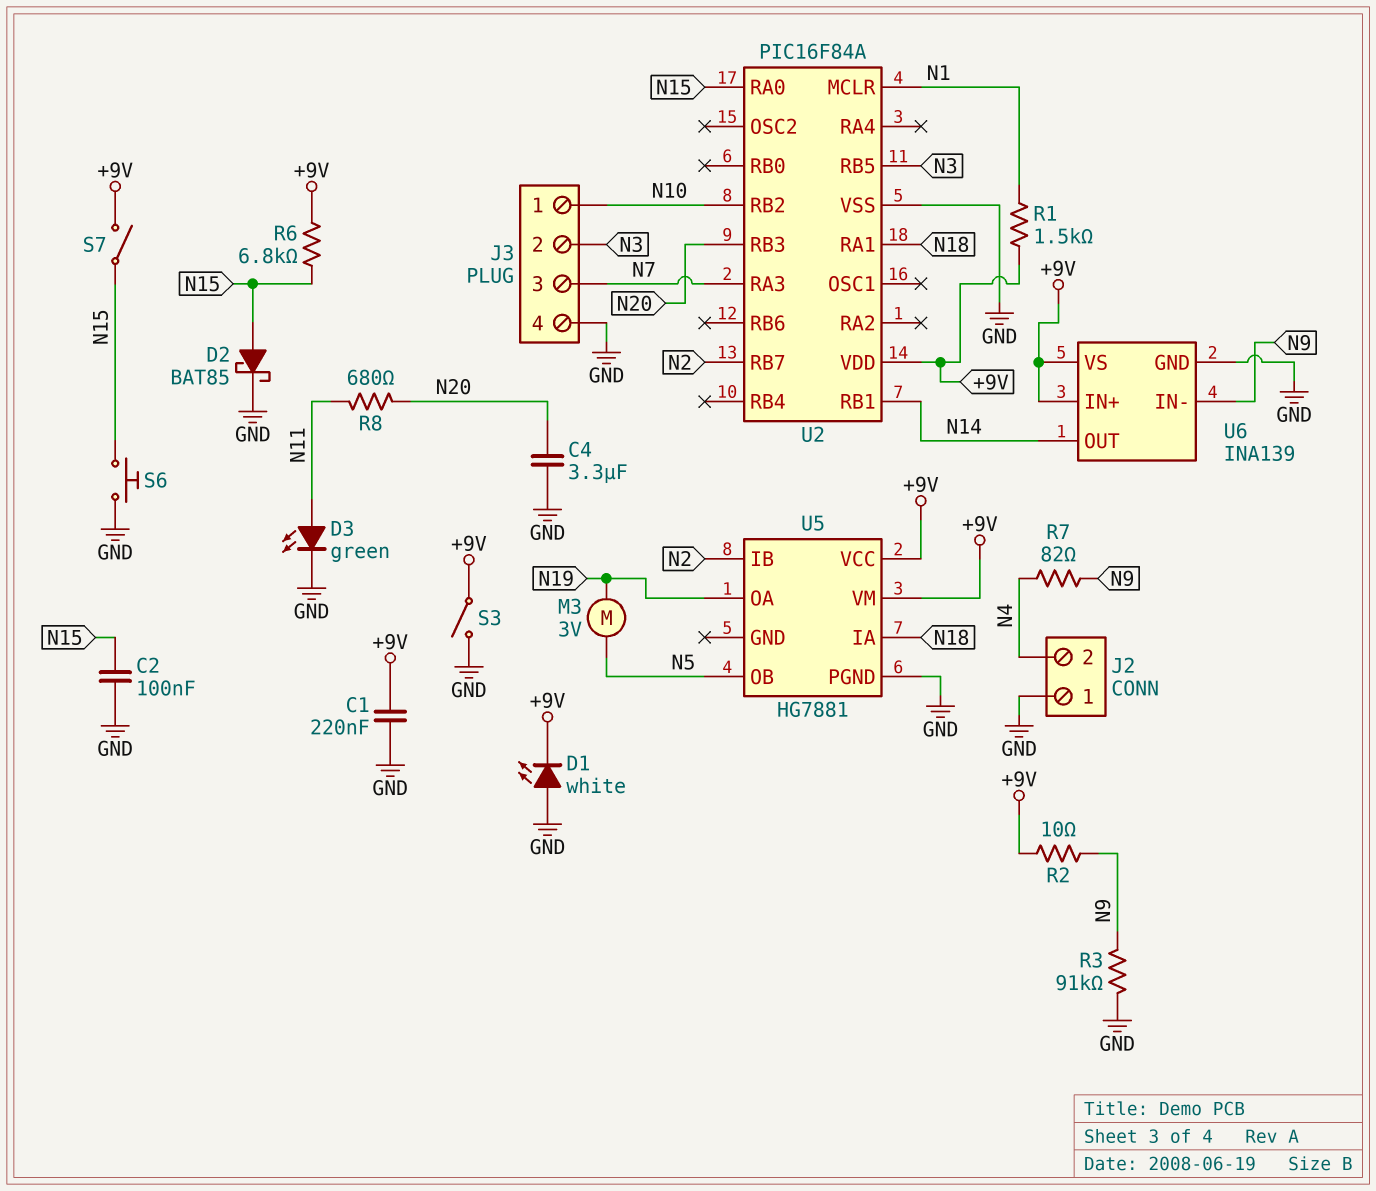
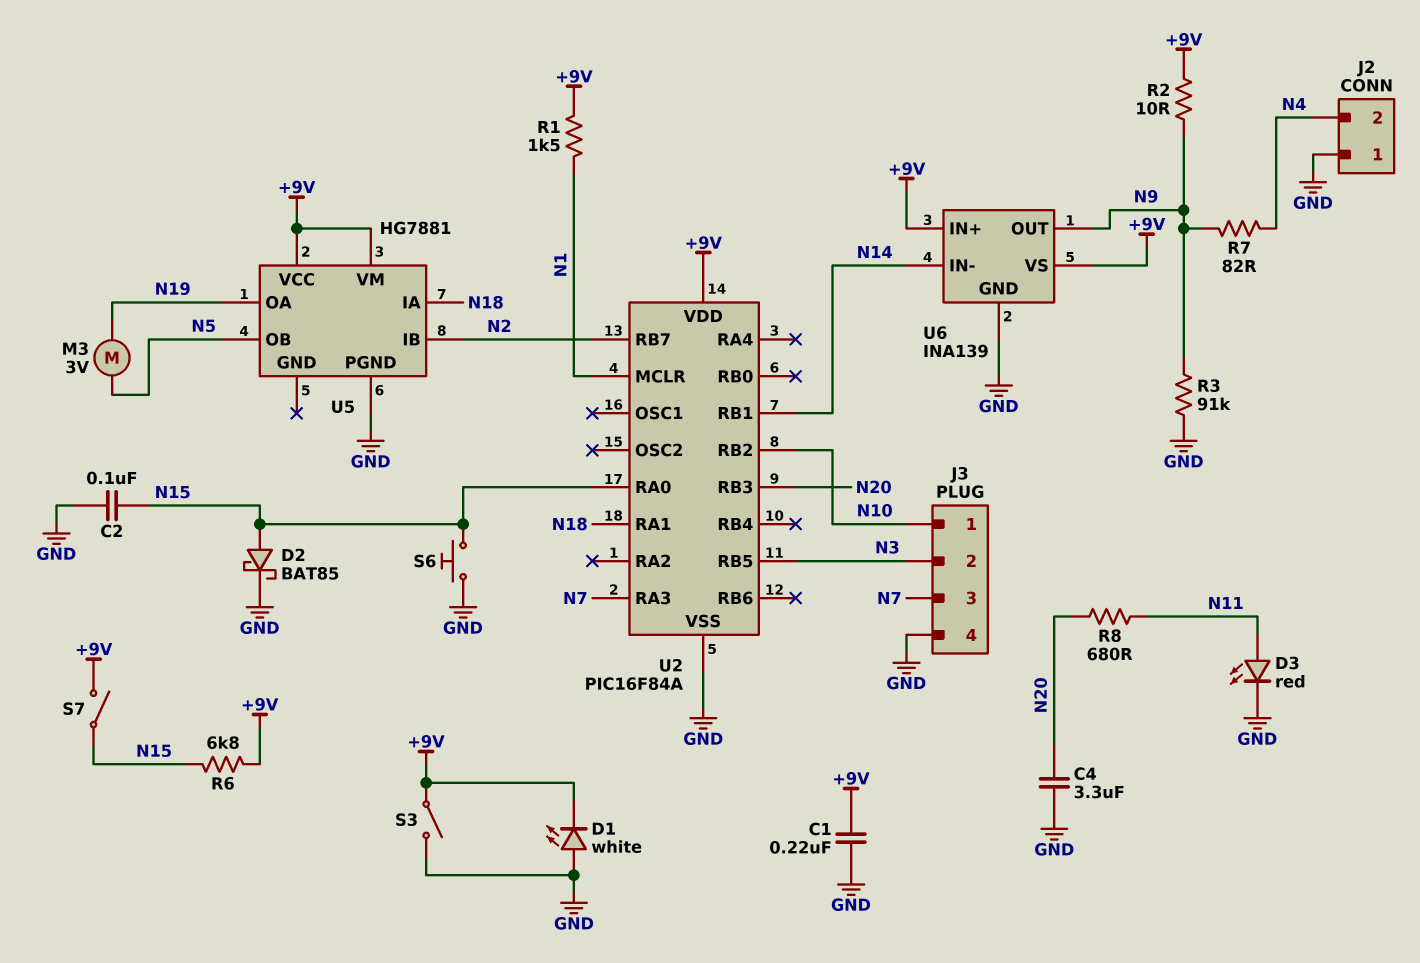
D3: LED green (A N11, K GND) -> LED red (A N11, K GND)
U6 pin IN-: N9 -> N14
U6 pin OUT: N14 -> N9

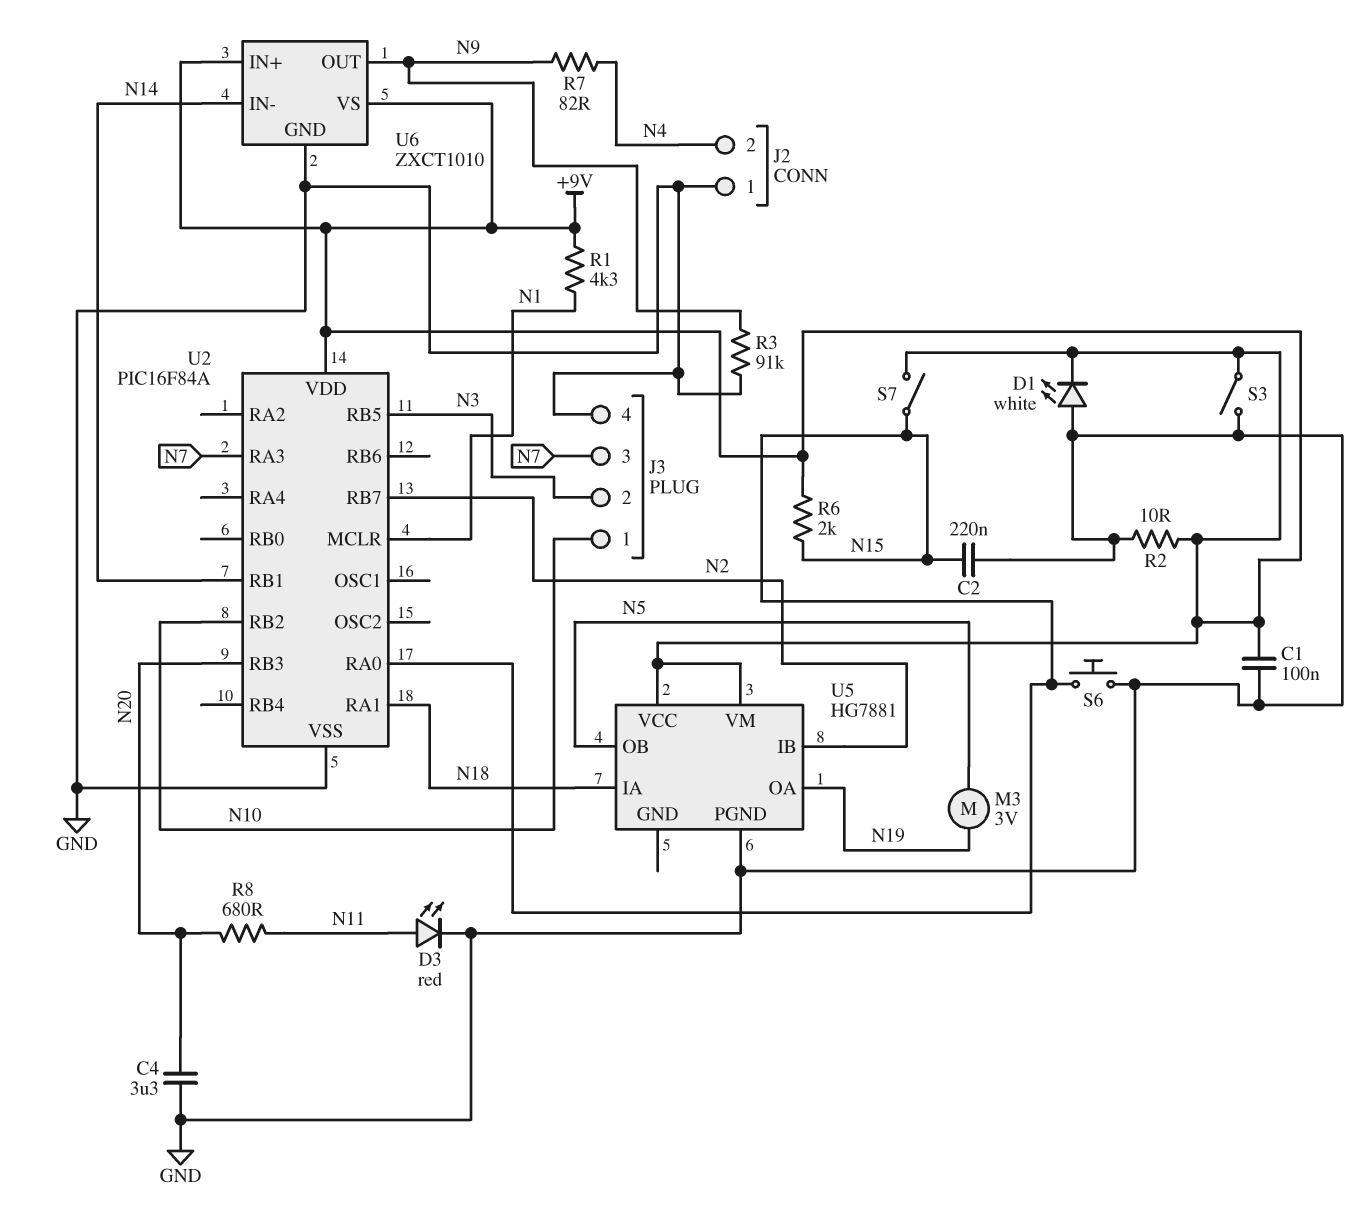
C1: 220nF (+9V, GND) -> 100nF (+9V, GND)
C2: 100nF (GND, N15) -> 220nF (GND, N15)
D2: schottky BAT85 (A N15, K GND) -> none
R1: 1.5k (+9V, N1) -> 4.3k (+9V, N1)
R2: 10 (+9V, N9) -> 10 (+9V, GND)
R6: 6.8k (+9V, N15) -> 2k (+9V, N15)
U6: INA139 -> ZXCT1010

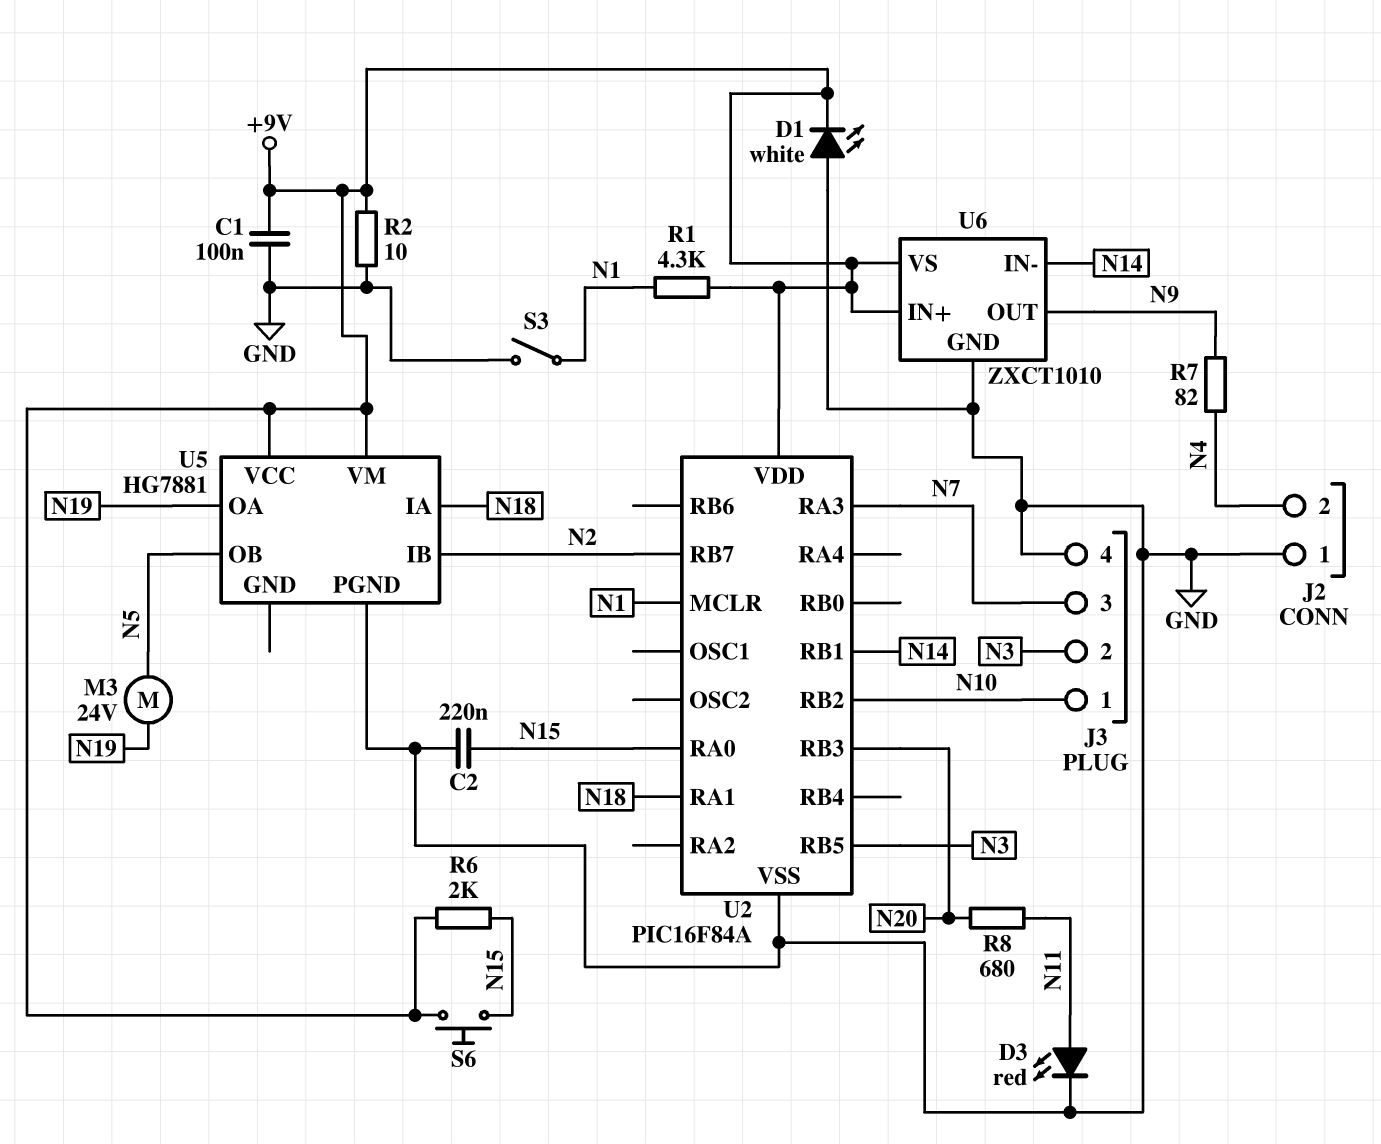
C4: 3.3uF (GND, N20) -> none
M3: motor 3V (N5, N19) -> motor 24V (N5, N19)
R3: 91k (GND, N9) -> none
S3: switch (+9V, GND) -> switch (GND, N1)
S6: button (GND, N15) -> button (+9V, N15)
S7: switch (+9V, N15) -> none

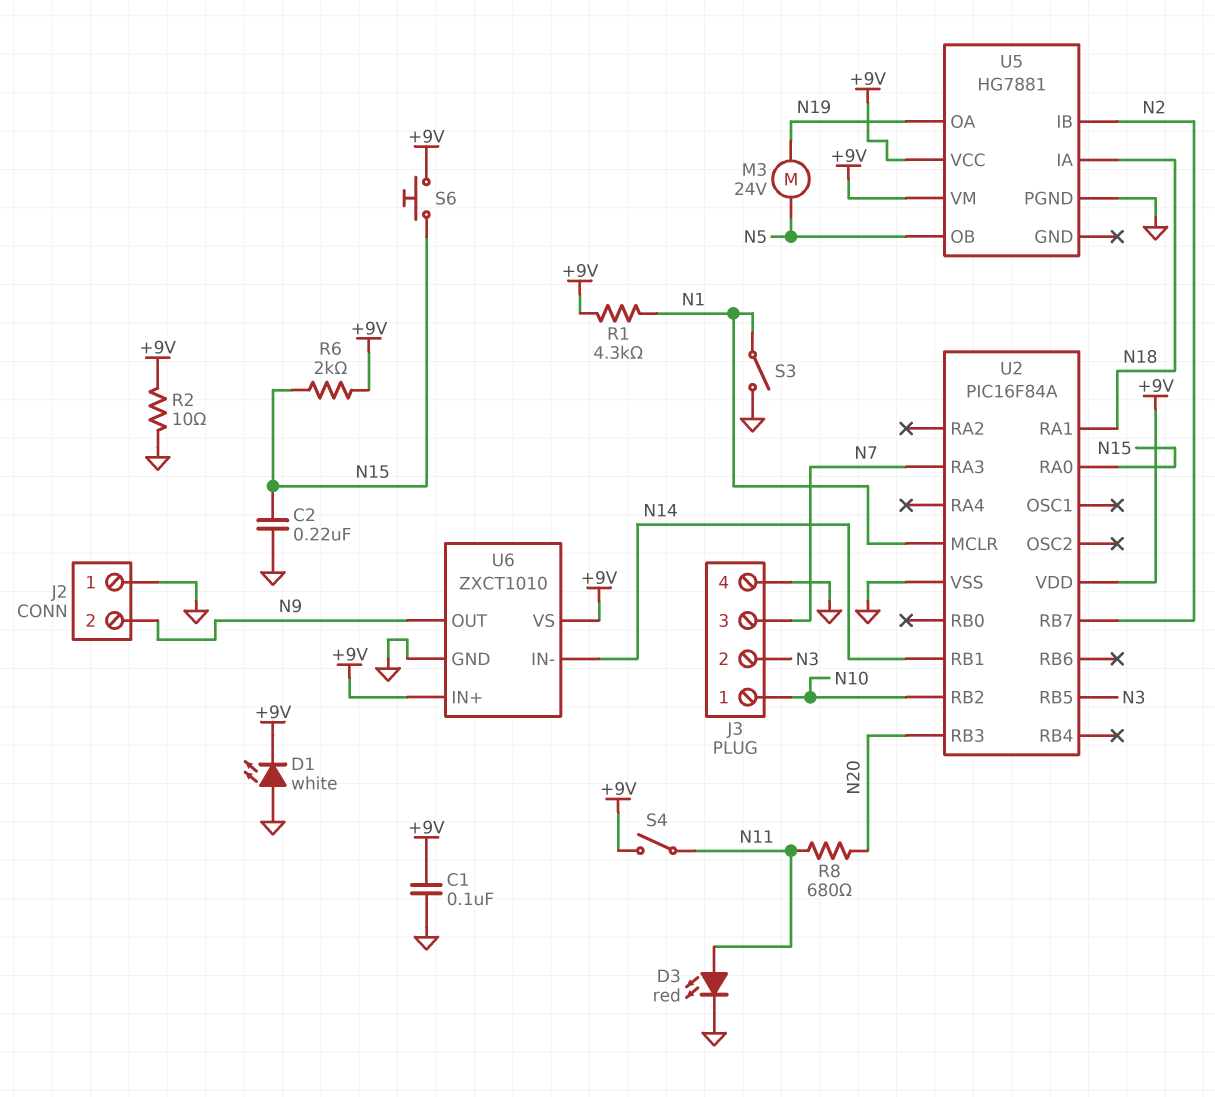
J2 pin 2: N4 -> N9
R7: 82 (N4, N9) -> none
S4: none -> switch (+9V, N11)

